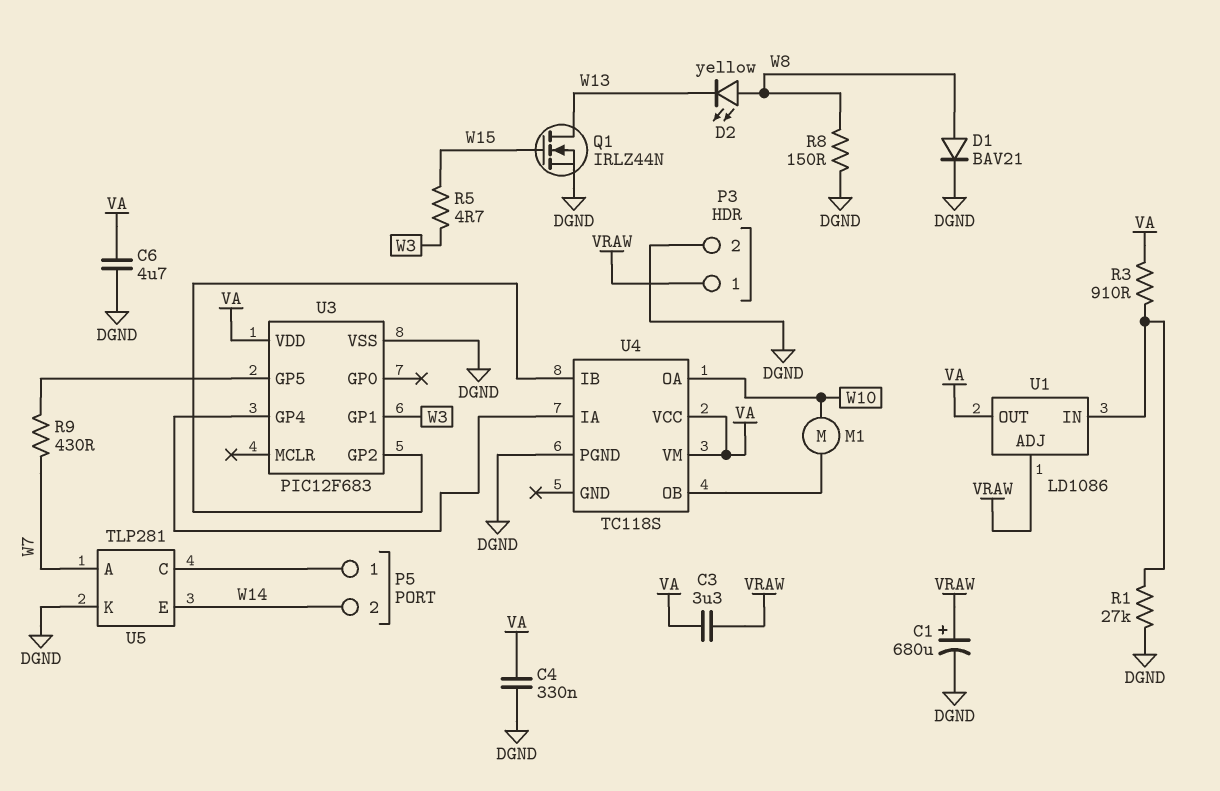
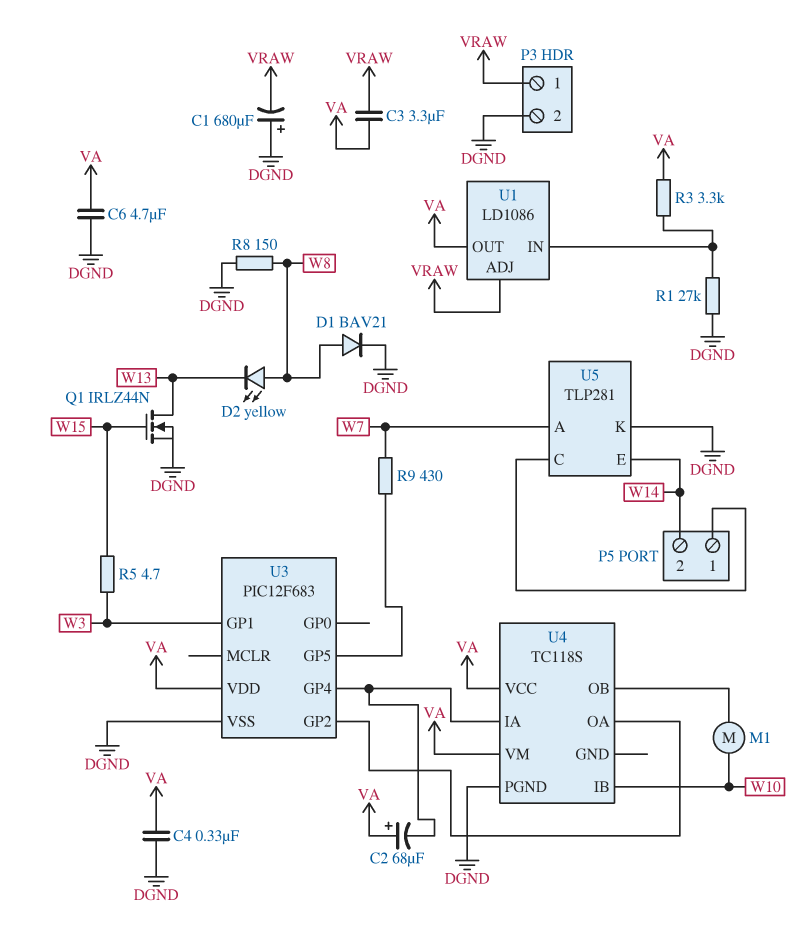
C1: 680uF (plus VRAW, minus DGND) -> 680uF (plus DGND, minus VRAW)
C2: none -> 68uF (plus VA, minus U3/GP4)
R3: 910 (U1/IN, VA) -> 3.3k (U1/IN, VA)
U4 pin IB: U3/GP2 -> W10
U4 pin OA: W10 -> U3/GP2

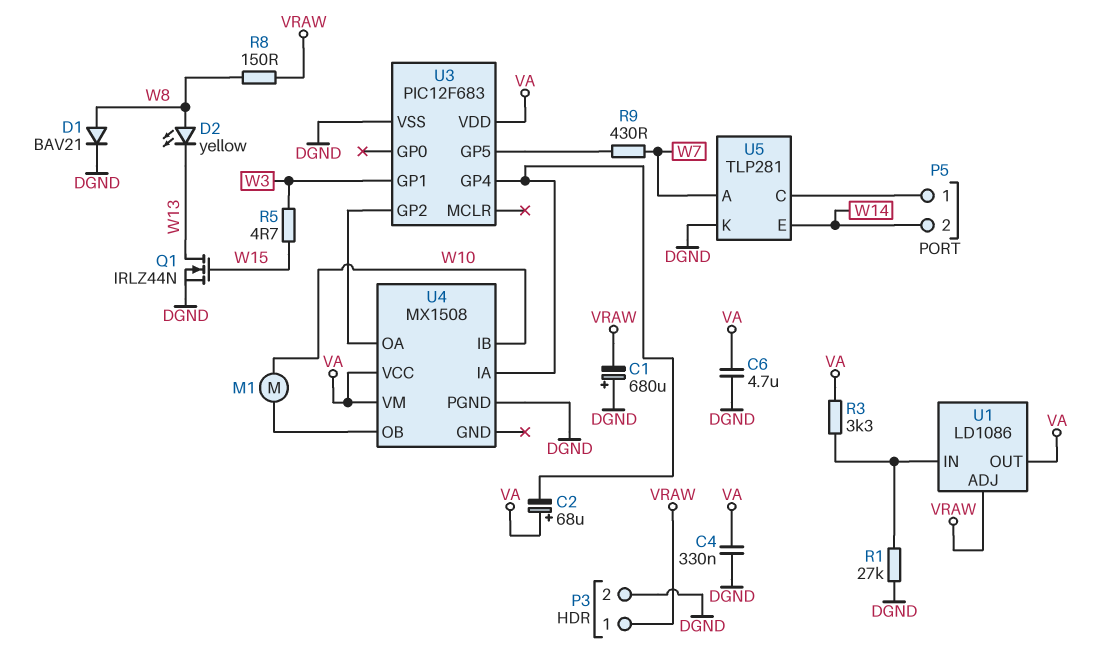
C3: 3.3uF (VA, VRAW) -> none
R8: 150 (DGND, W8) -> 150 (VRAW, W8)
U4: TC118S -> MX1508

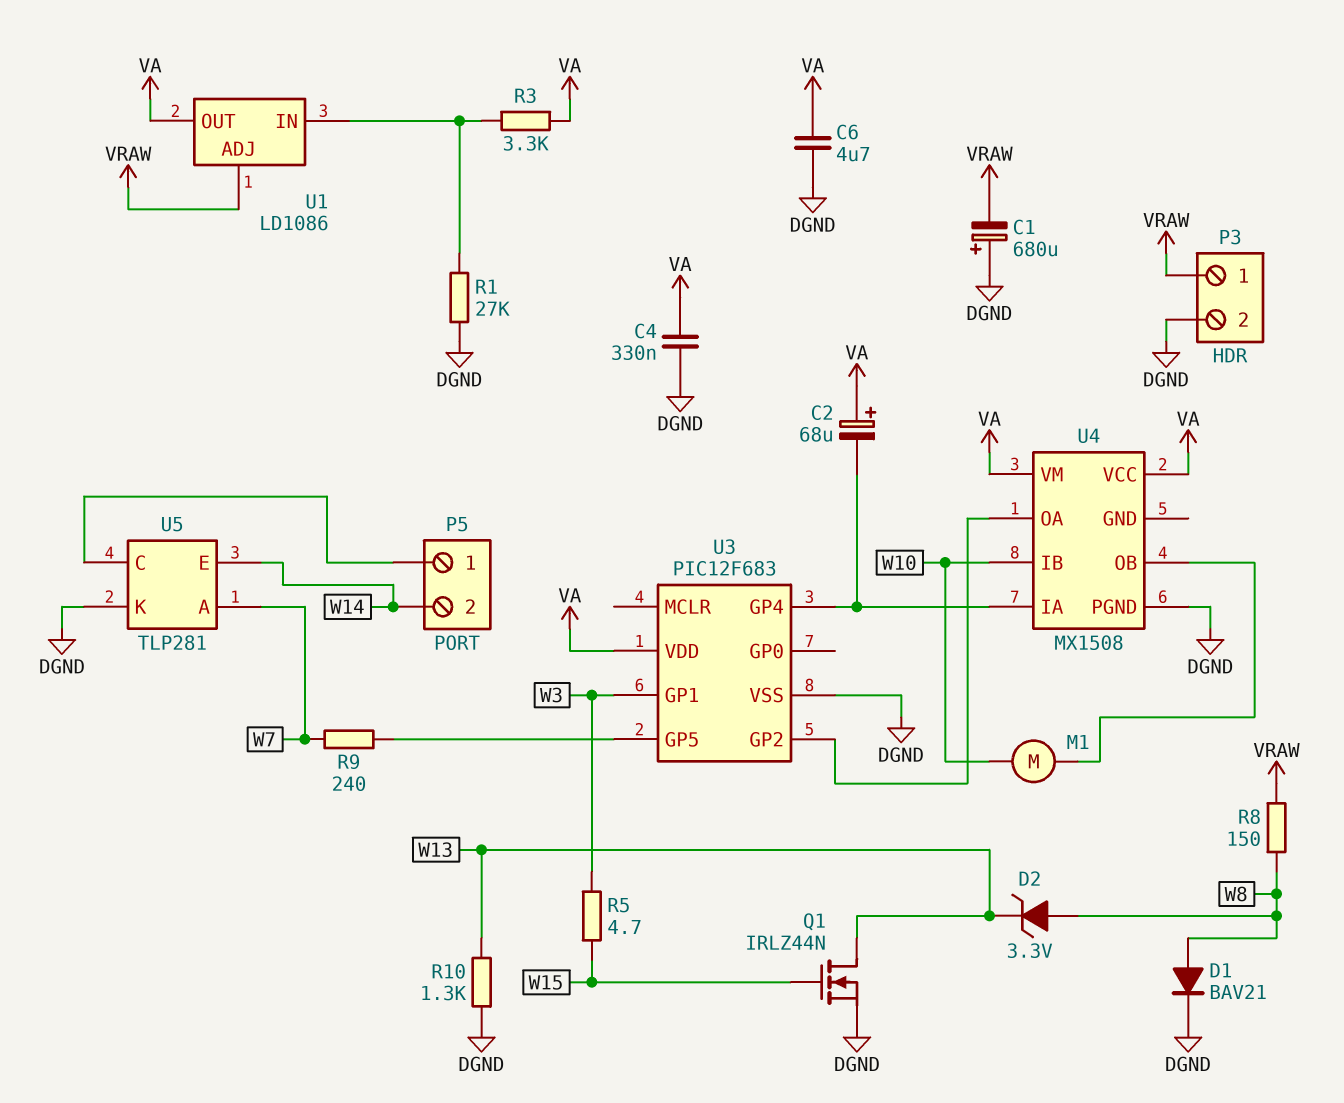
D2: LED yellow (A W8, K W13) -> zener 3.3V (A W8, K W13)
R9: 430 (U3/GP5, W7) -> 240 (U3/GP5, W7)
R10: none -> 1.3k (DGND, W13)

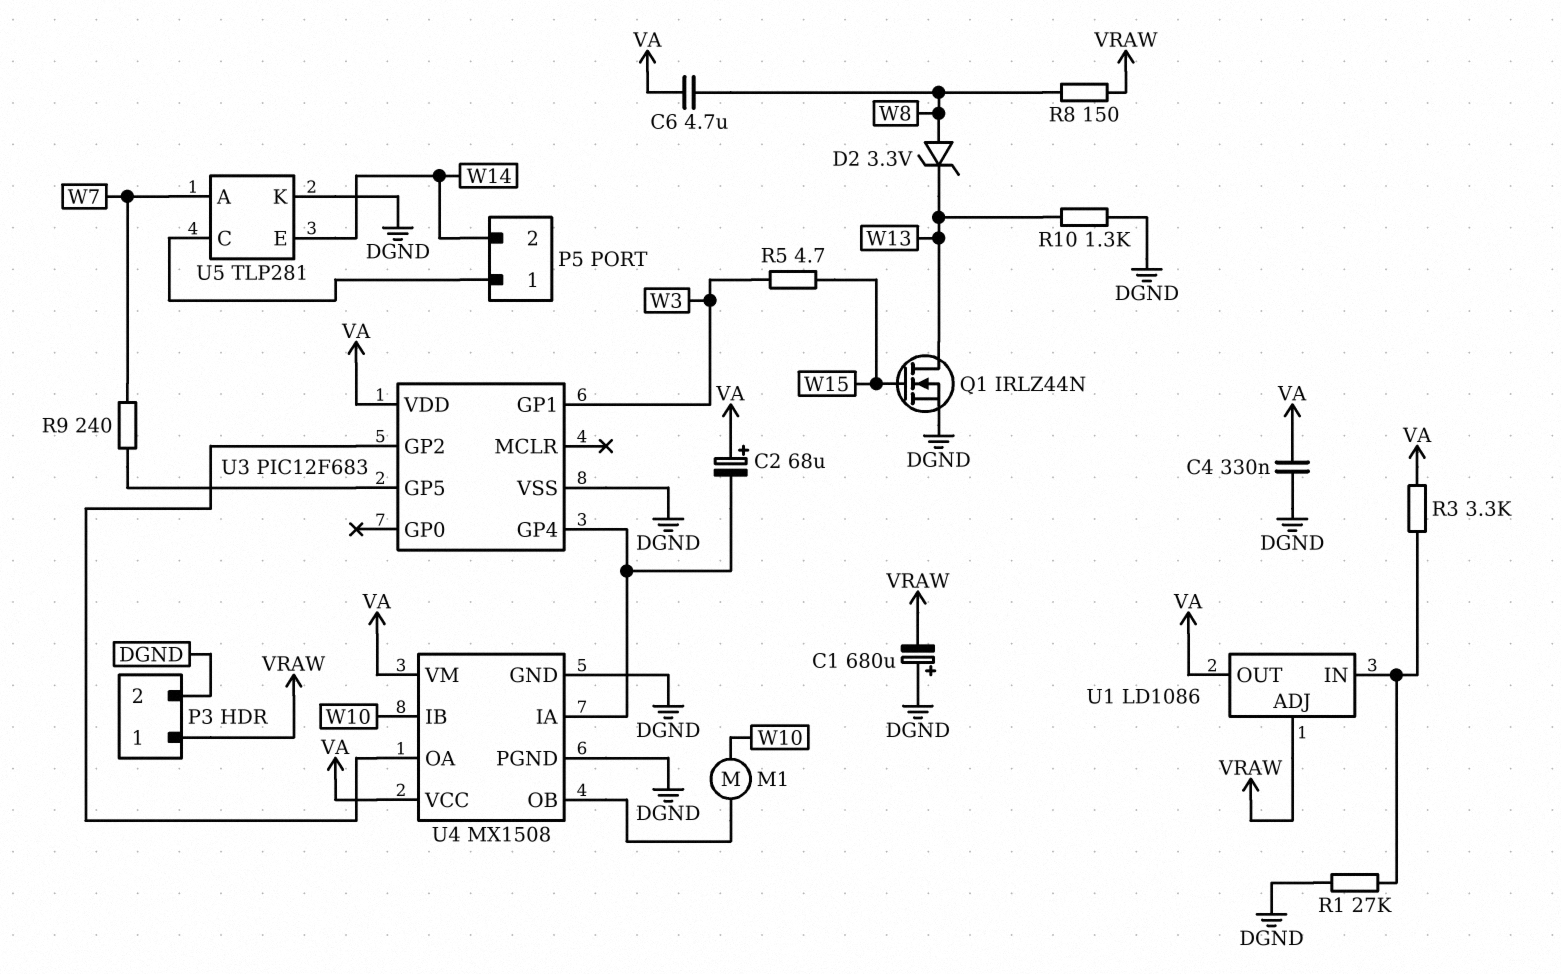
C6: 4.7uF (DGND, VA) -> 4.7uF (VA, W8)
D1: diode BAV21 (A W8, K DGND) -> none
U4 pin GND: none -> DGND

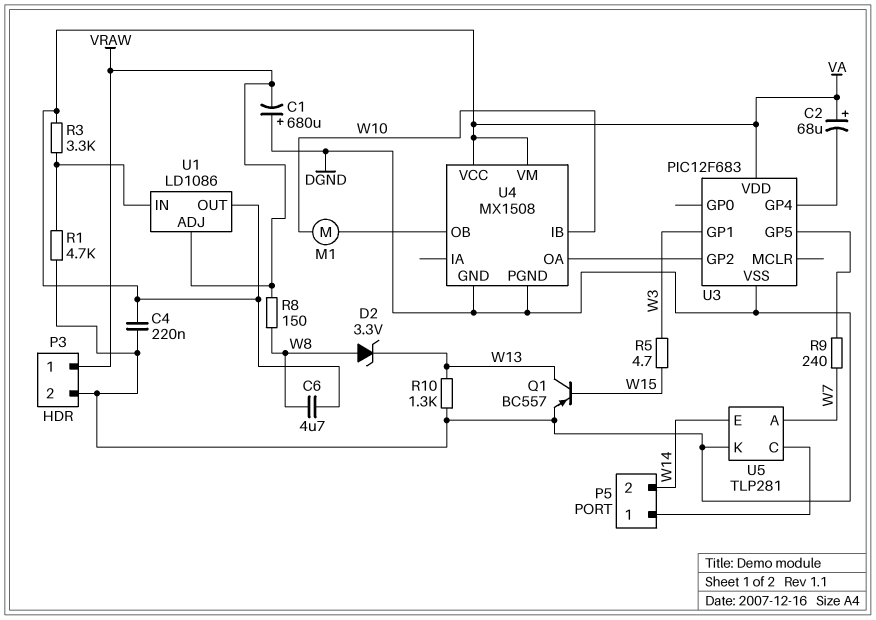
C4: 330nF (DGND, VA) -> 220nF (DGND, VA)
Q1: NMOS IRLZ44N (G W15, D W13, S DGND) -> PNP BC557 (B W15, C W13, E DGND)
R1: 27k (DGND, U1/IN) -> 4.7k (DGND, U1/IN)
U4 pin IA: U3/GP4 -> none

